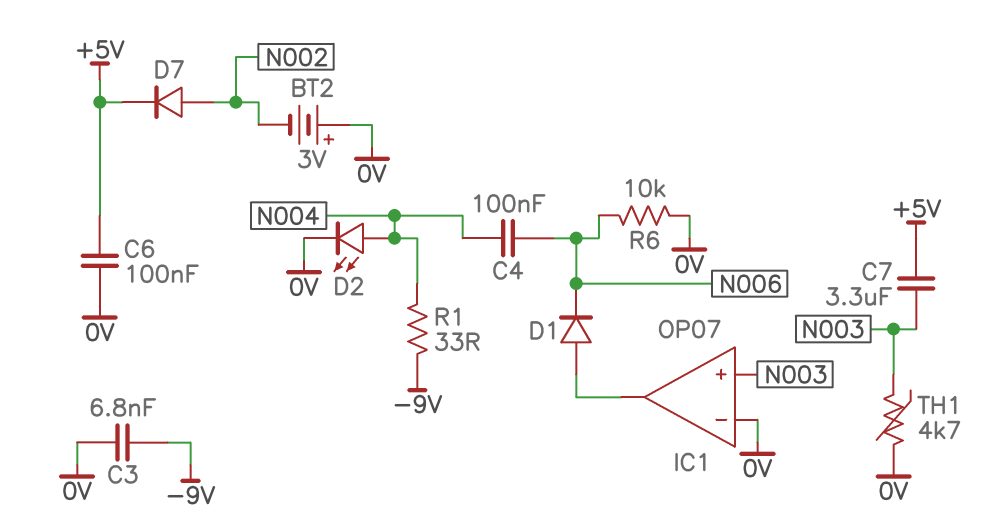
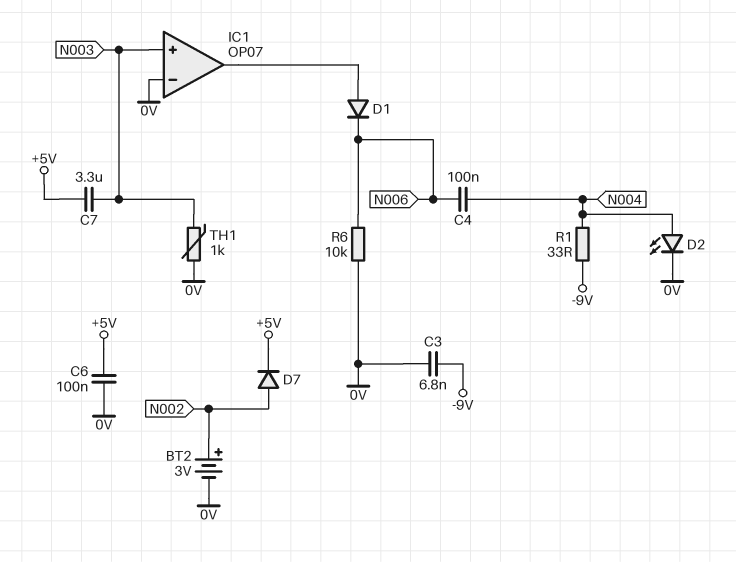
BT2: 3V (plus 0V, minus N002) -> 3V (plus N002, minus 0V)
TH1: 4.7k (0V, N003) -> 1k (0V, N003)

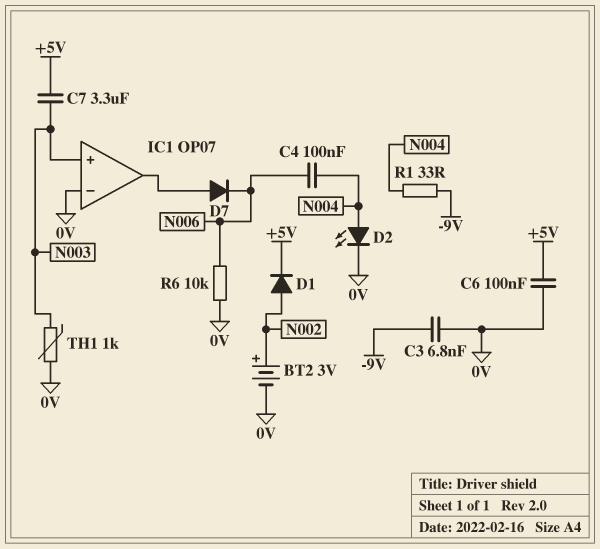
D1: diode (A IC1/out, K N006) -> diode (A N002, K +5V)
D7: diode (A N002, K +5V) -> diode (A IC1/out, K N006)

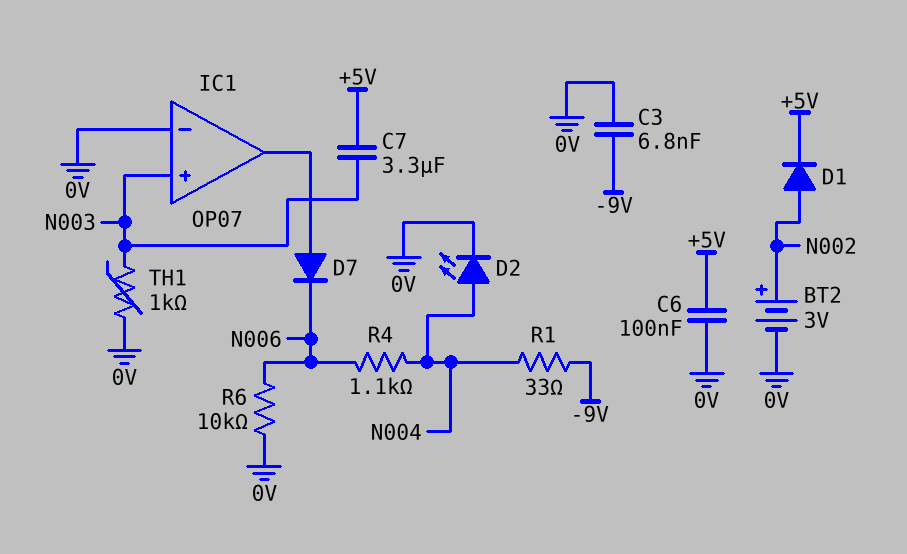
C4: 100nF (N004, N006) -> none
R4: none -> 1.1k (N004, N006)

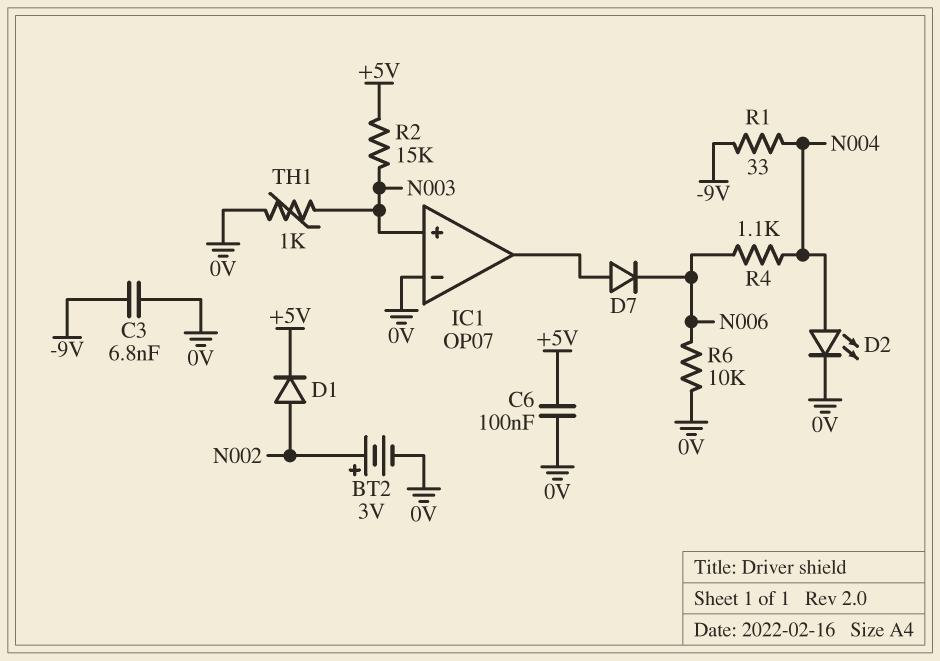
C7: 3.3uF (+5V, N003) -> none
R2: none -> 15k (+5V, N003)

